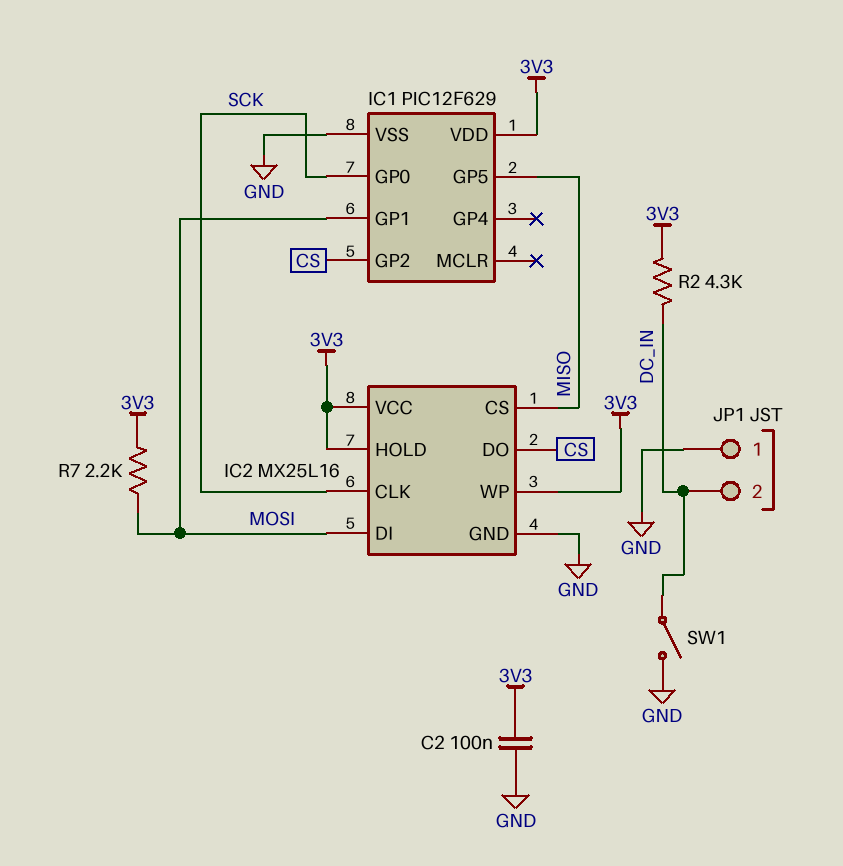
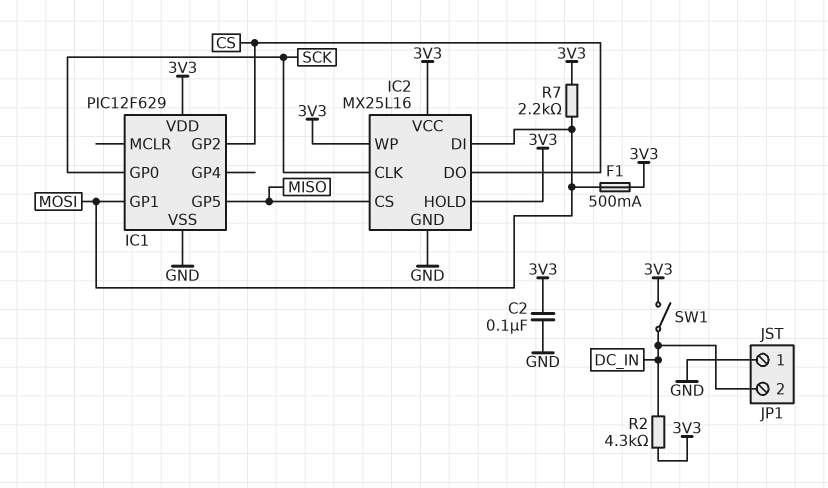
F1: none -> 500mA (3V3, MOSI)
SW1: switch (DC_IN, GND) -> switch (3V3, DC_IN)

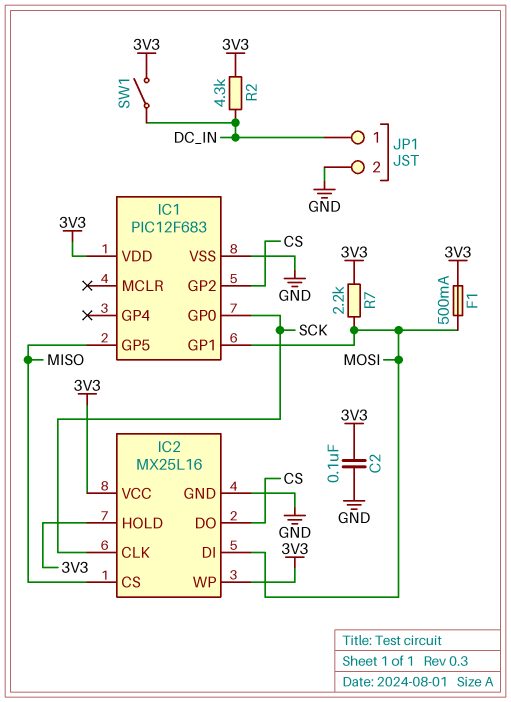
IC1: PIC12F629 -> PIC12F683
JP1 pin 1: GND -> DC_IN
JP1 pin 2: DC_IN -> GND

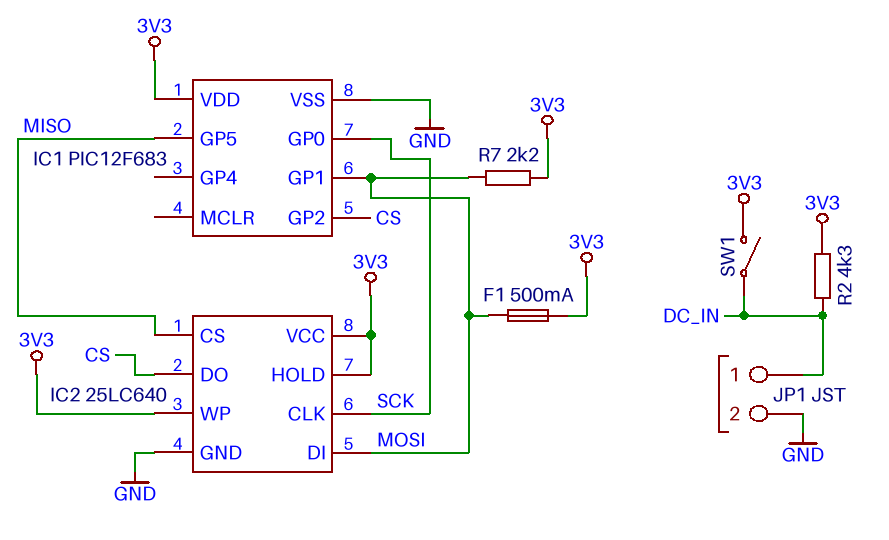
C2: 100nF (3V3, GND) -> none
IC2: MX25L16 -> 25LC640

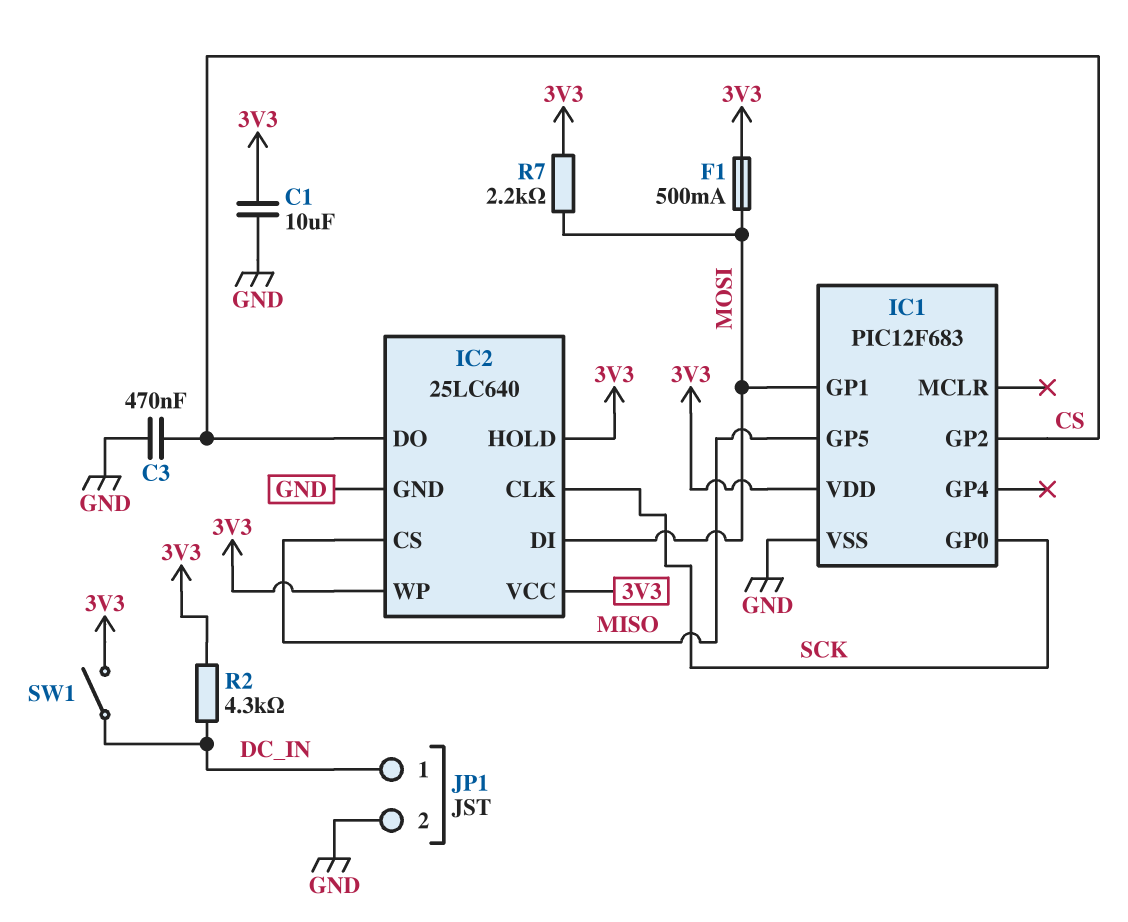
C1: none -> 10uF (3V3, GND)
C3: none -> 470nF (CS, GND)

